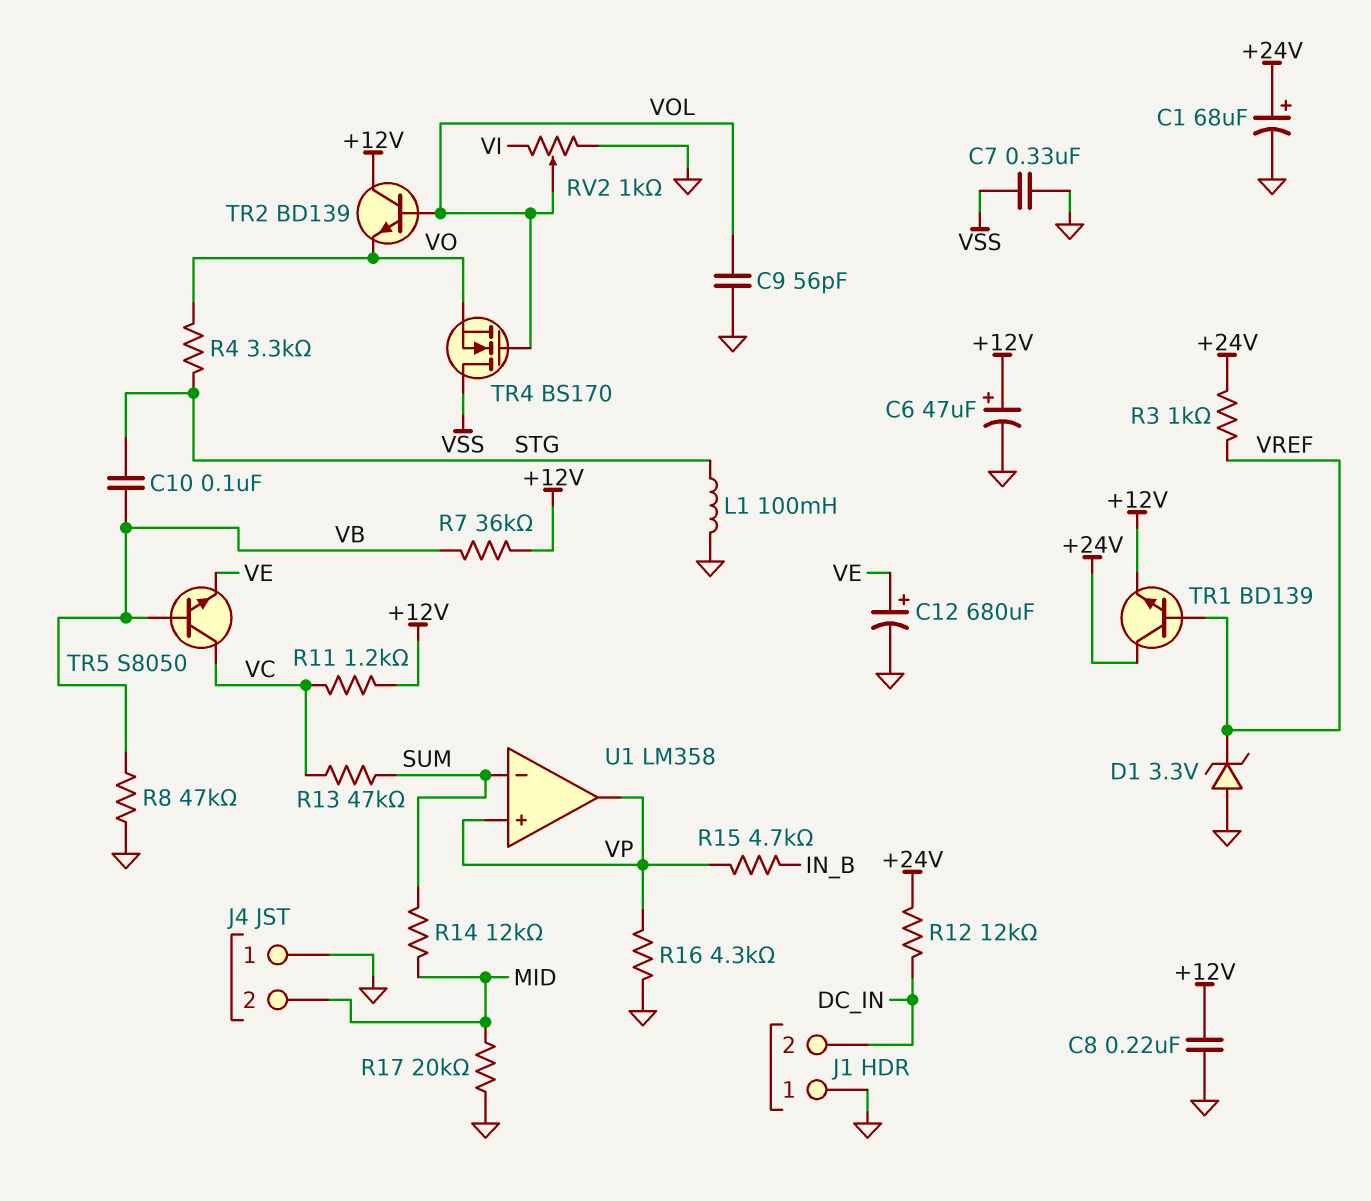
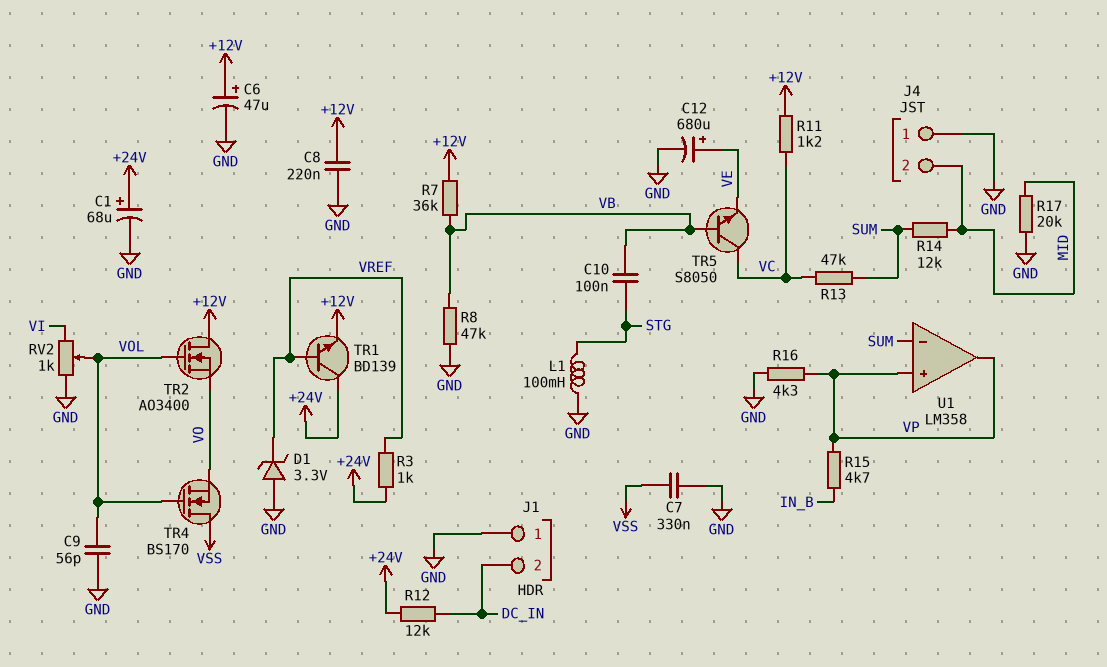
R4: 3.3k (STG, VO) -> none
TR2: NPN BD139 (B VOL, C +12V, E VO) -> NMOS AO3400 (G VOL, D +12V, S VO)

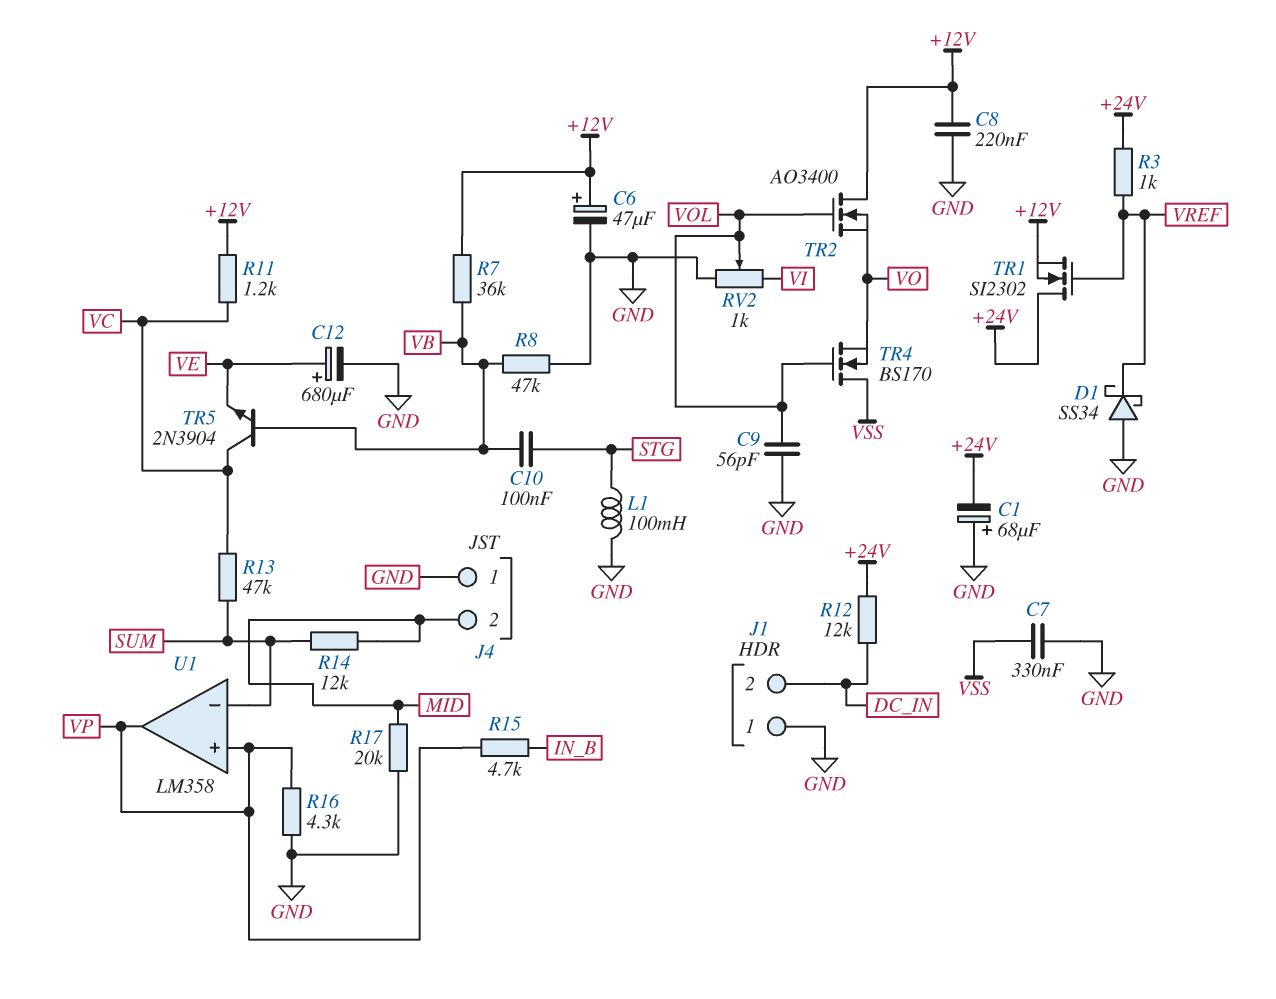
C1: 68uF (plus +24V, minus GND) -> 68uF (plus GND, minus +24V)
D1: zener 3.3V (A GND, K VREF) -> schottky SS34 (A GND, K VREF)
TR1: NPN BD139 (B VREF, C +24V, E +12V) -> NMOS SI2302 (G VREF, D +24V, S +12V)
TR5: NPN S8050 (B VB, C VC, E VE) -> NPN 2N3904 (B VB, C VC, E VE)

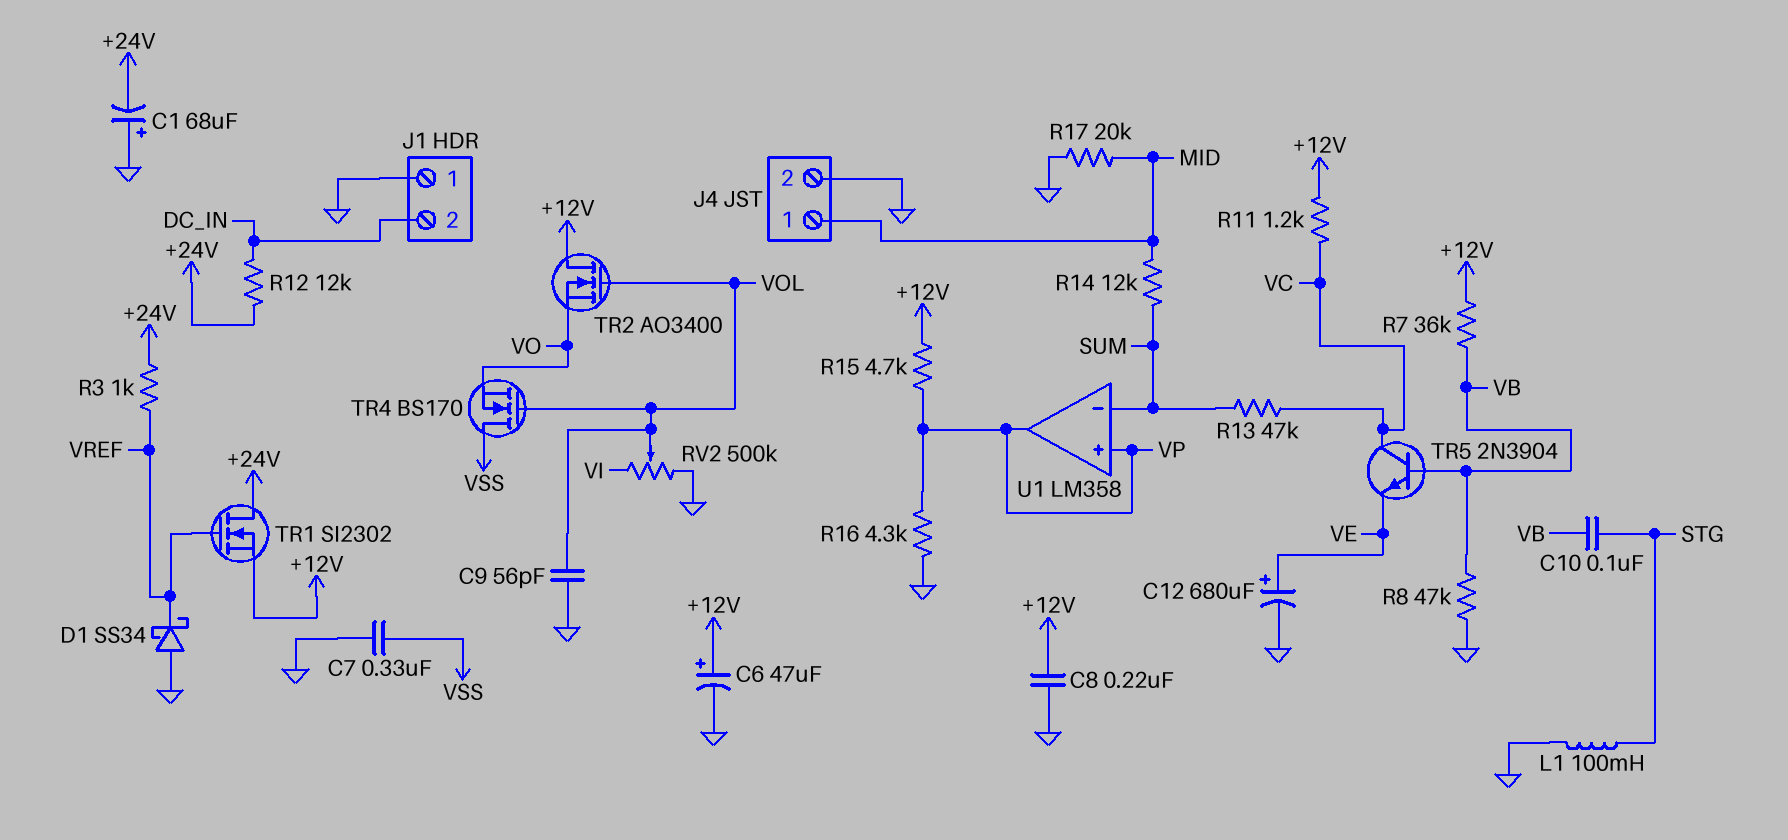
J4 pin 1: GND -> MID
J4 pin 2: MID -> GND
R15: 4.7k (IN_B, VP) -> 4.7k (+12V, VP)
RV2: 1k (GND, VI, wiper VOL) -> 500k (GND, VI, wiper VOL)

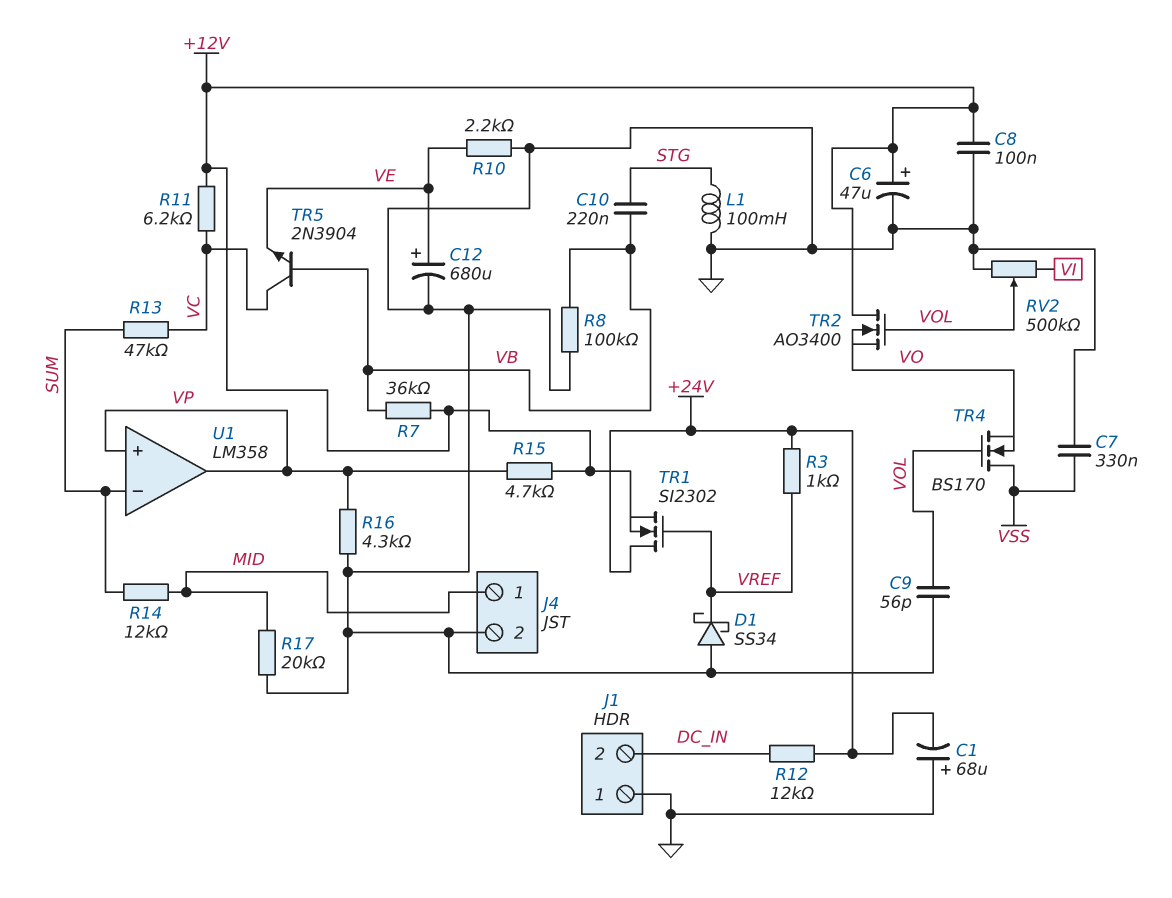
C8: 220nF (+12V, GND) -> 100nF (+12V, GND)
C10: 100nF (STG, VB) -> 220nF (STG, VB)
R8: 47k (GND, VB) -> 100k (GND, VB)
R10: none -> 2.2k (GND, VE)
R11: 1.2k (+12V, VC) -> 6.2k (+12V, VC)

